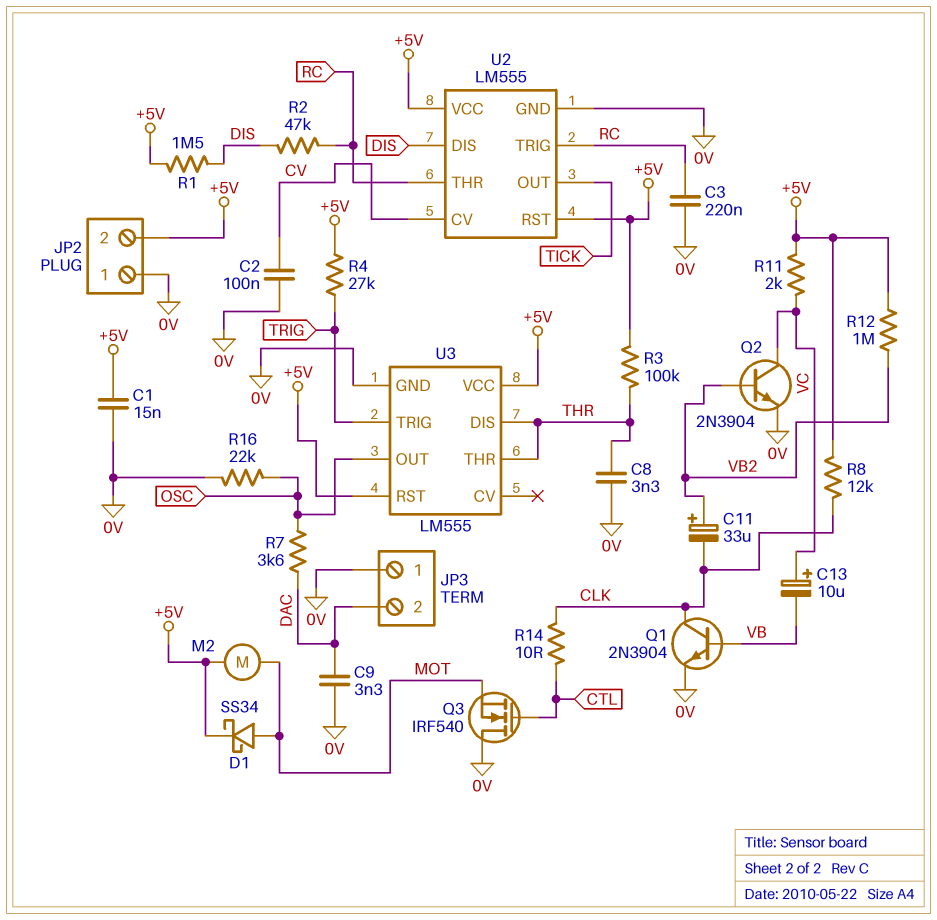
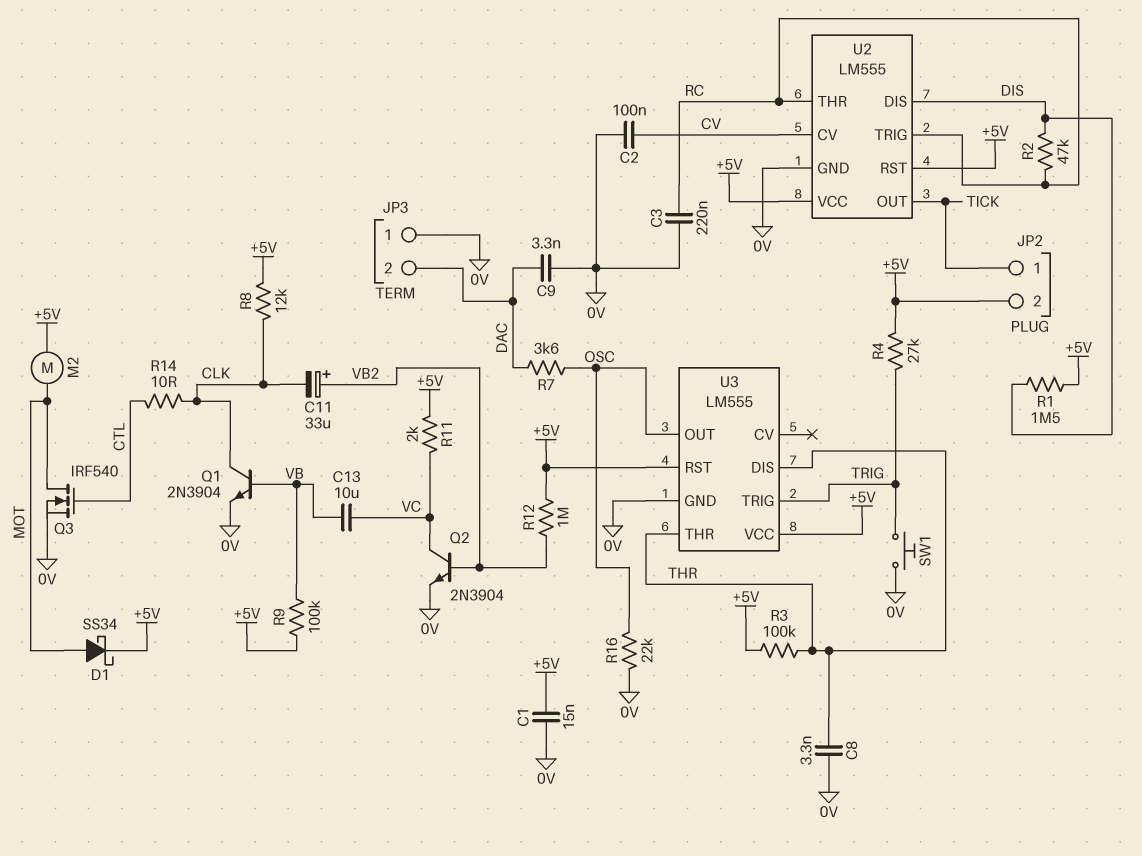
C13: 10uF (plus VC, minus VB) -> 10uF (VB, VC)
JP2 pin 1: 0V -> TICK
Q3: NMOS IRF540 (G CTL, D 0V, S MOT) -> NMOS IRF540 (G CTL, D MOT, S 0V)
R9: none -> 100k (+5V, VB)
SW1: none -> button (0V, TRIG)

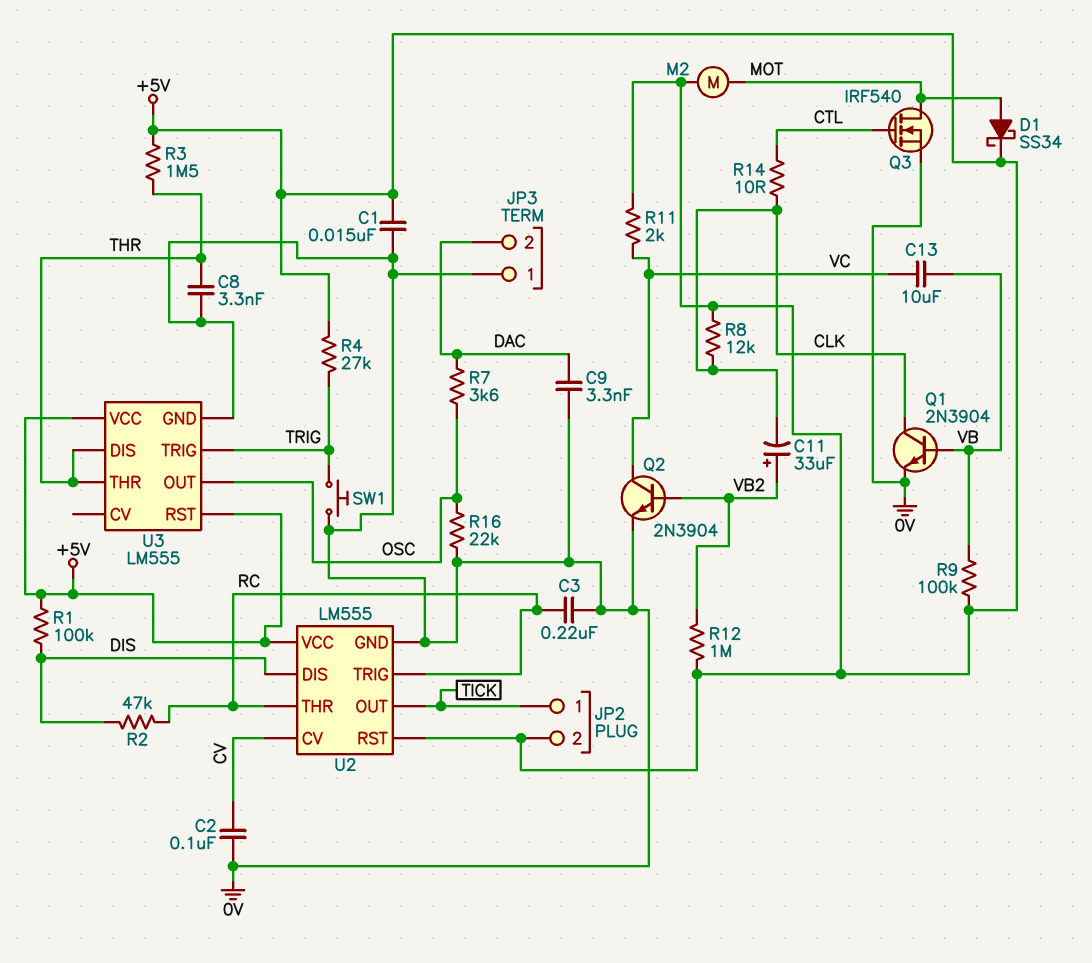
R1: 1.5M (+5V, DIS) -> 100k (+5V, DIS)
R3: 100k (+5V, THR) -> 1.5M (+5V, THR)

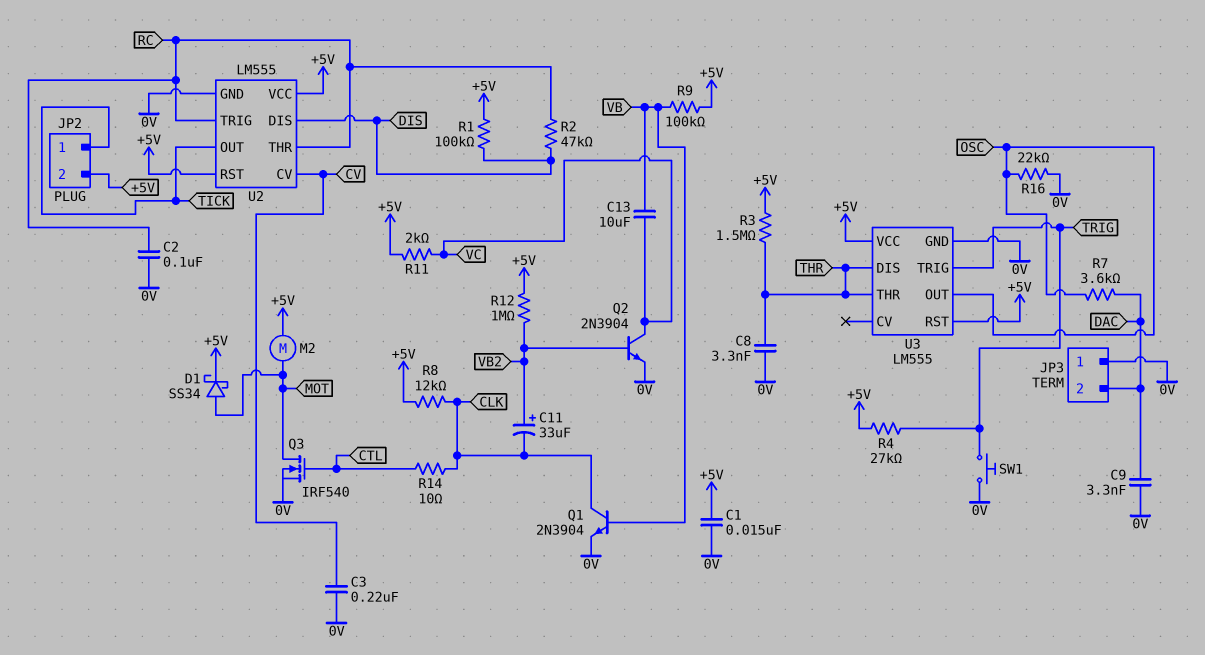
C2: 100nF (0V, CV) -> 100nF (0V, RC)
C3: 220nF (0V, RC) -> 220nF (0V, CV)

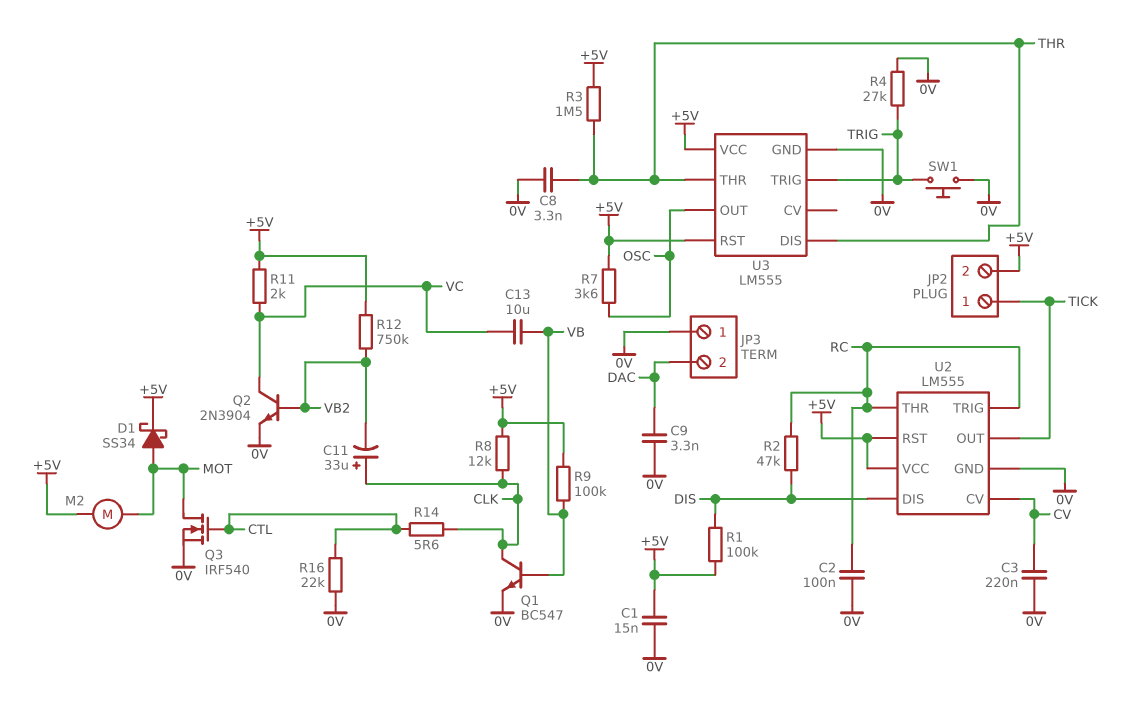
C11: 33uF (plus VB2, minus CLK) -> 33uF (plus CLK, minus VB2)
Q1: NPN 2N3904 (B VB, C CLK, E 0V) -> NPN BC547 (B VB, C CLK, E 0V)
R4: 27k (+5V, TRIG) -> 27k (0V, TRIG)
R7: 3.6k (DAC, OSC) -> 3.6k (+5V, OSC)
R12: 1M (+5V, VB2) -> 750k (+5V, VB2)
R14: 10 (CLK, CTL) -> 5.6 (CLK, CTL)
R16: 22k (0V, OSC) -> 22k (0V, CTL)

